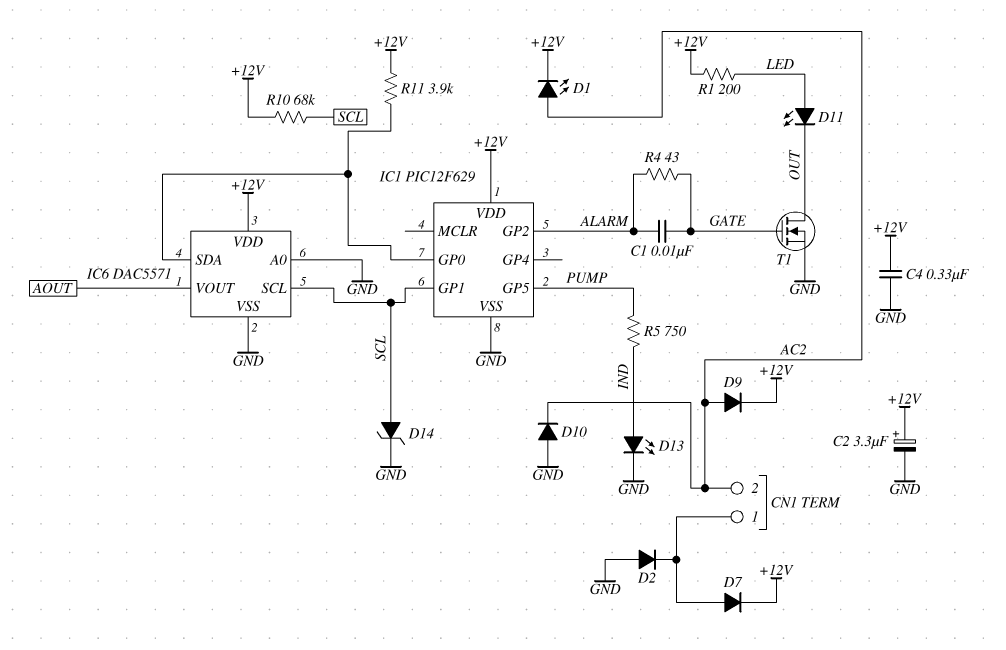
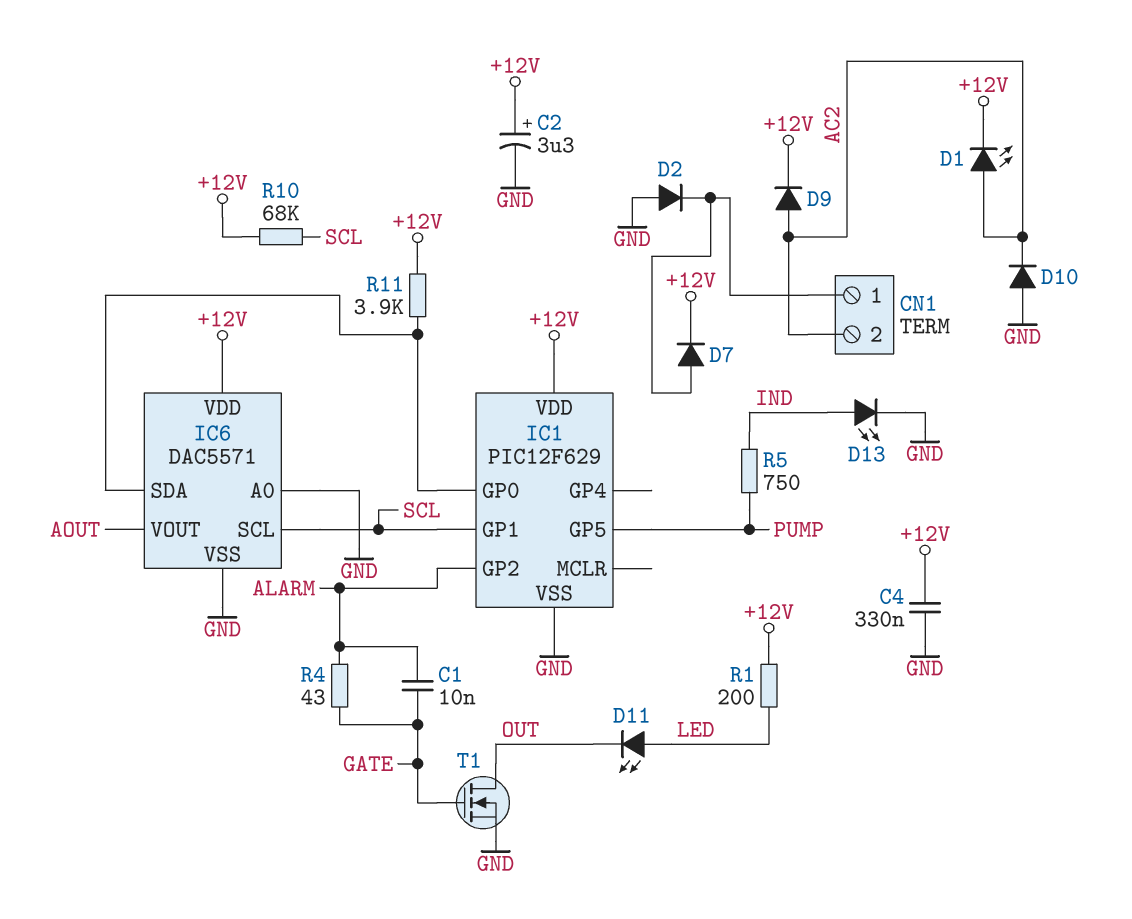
D14: zener (A SCL, K GND) -> none

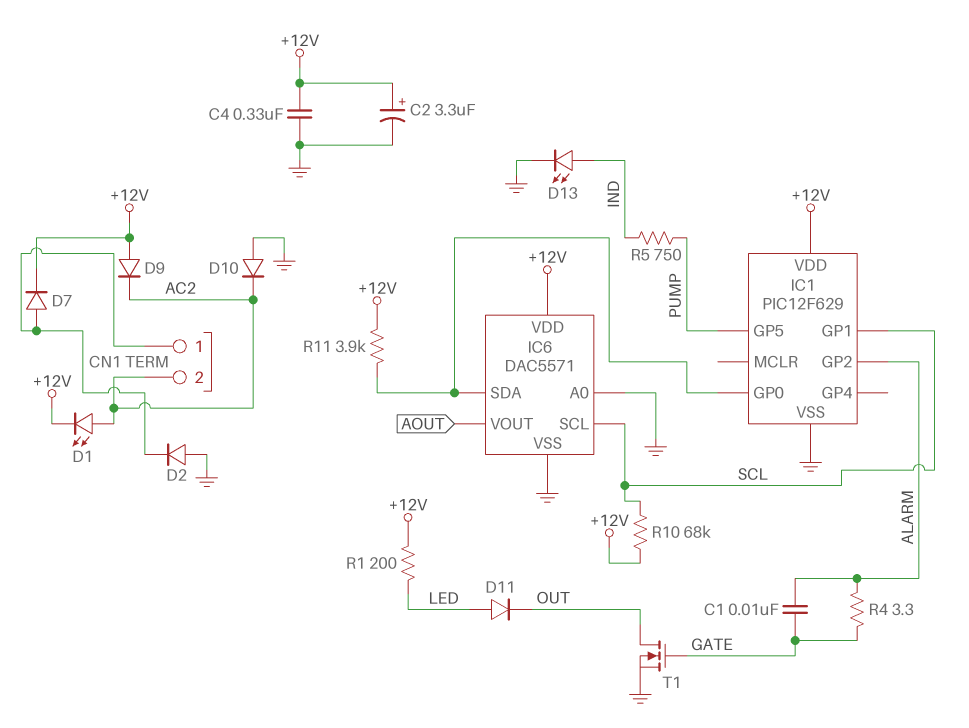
D9: diode (A AC2, K +12V) -> diode (A +12V, K AC2)
D11: LED (A LED, K OUT) -> diode (A LED, K OUT)
R4: 43 (ALARM, GATE) -> 3.3 (ALARM, GATE)

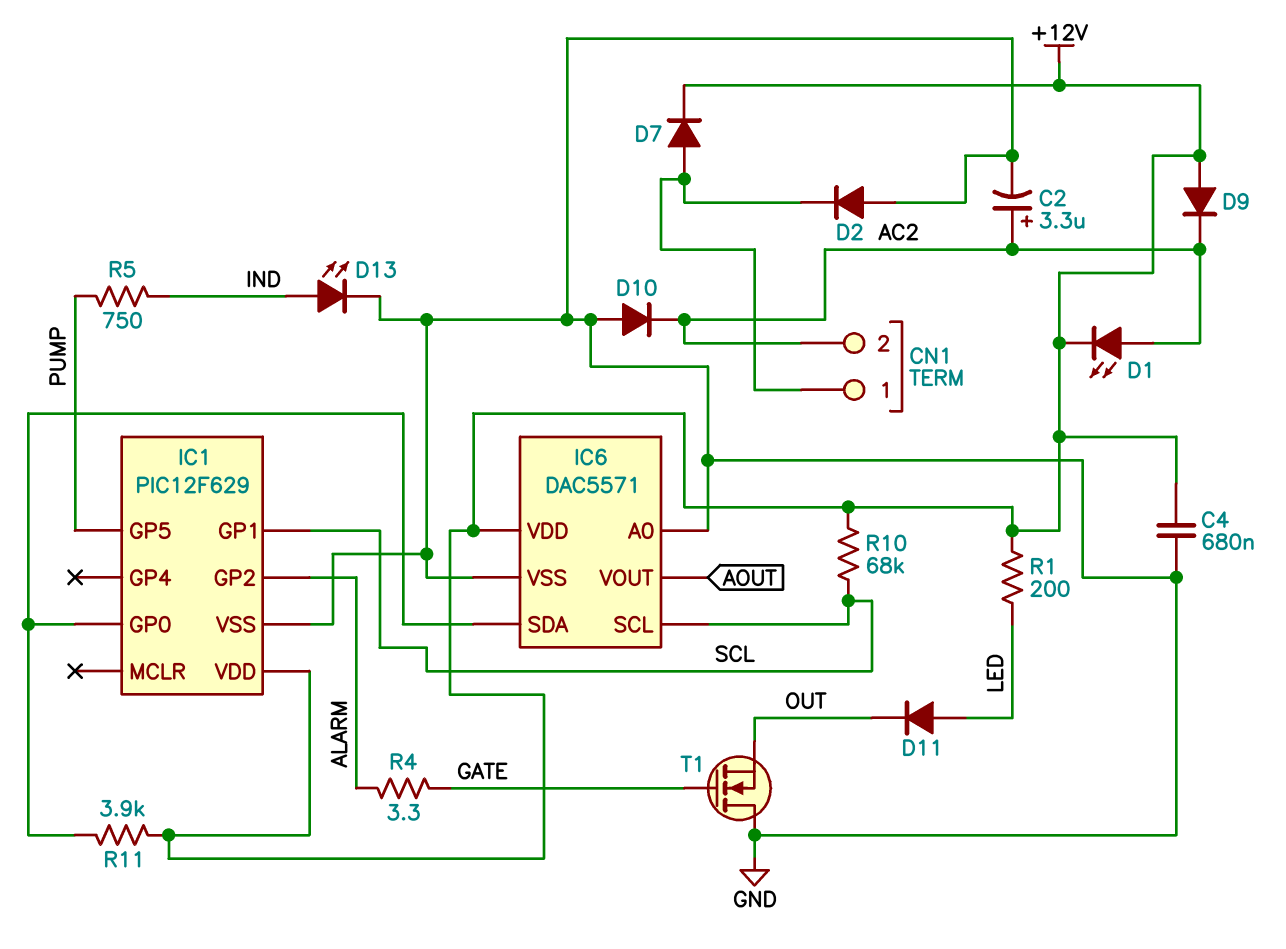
C1: 10nF (ALARM, GATE) -> none
C2: 3.3uF (plus +12V, minus GND) -> 3.3uF (plus AC2, minus GND)
C4: 330nF (+12V, GND) -> 680nF (+12V, GND)
T1: NMOS (G GATE, D OUT, S GND) -> NMOS (G GATE, D GND, S OUT)

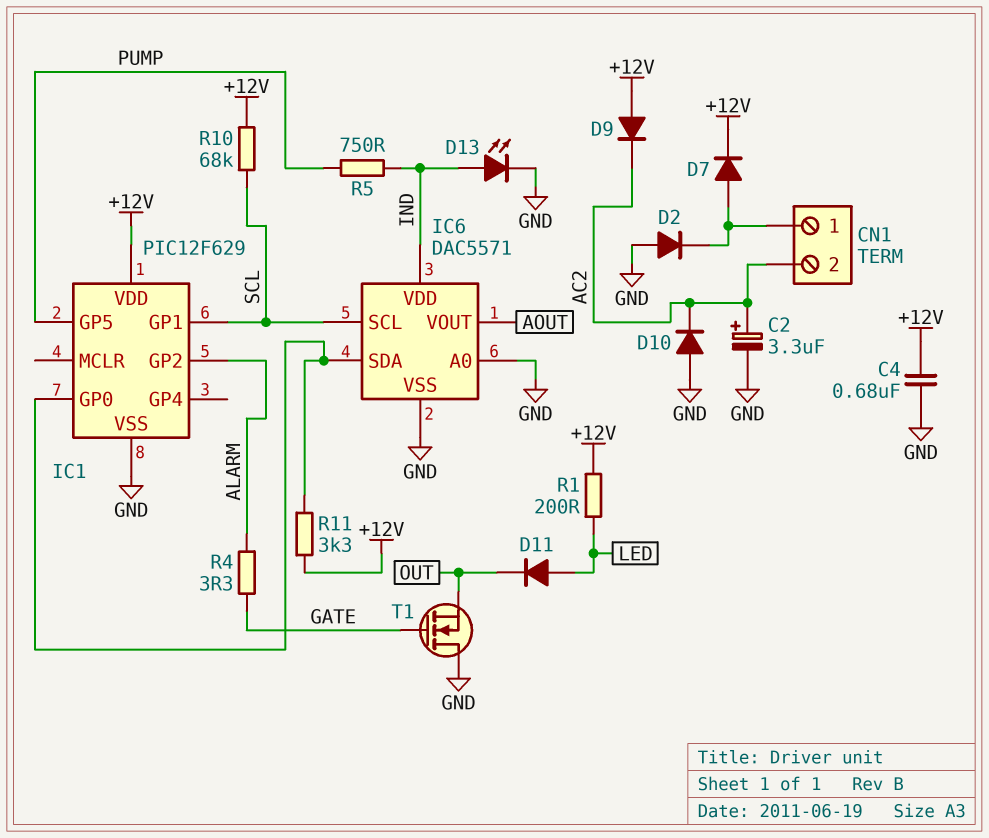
D1: LED (A AC2, K +12V) -> none
IC6 pin VDD: +12V -> IND
R11: 3.9k (+12V, IC1/GP0) -> 3.3k (+12V, IC1/GP0)

